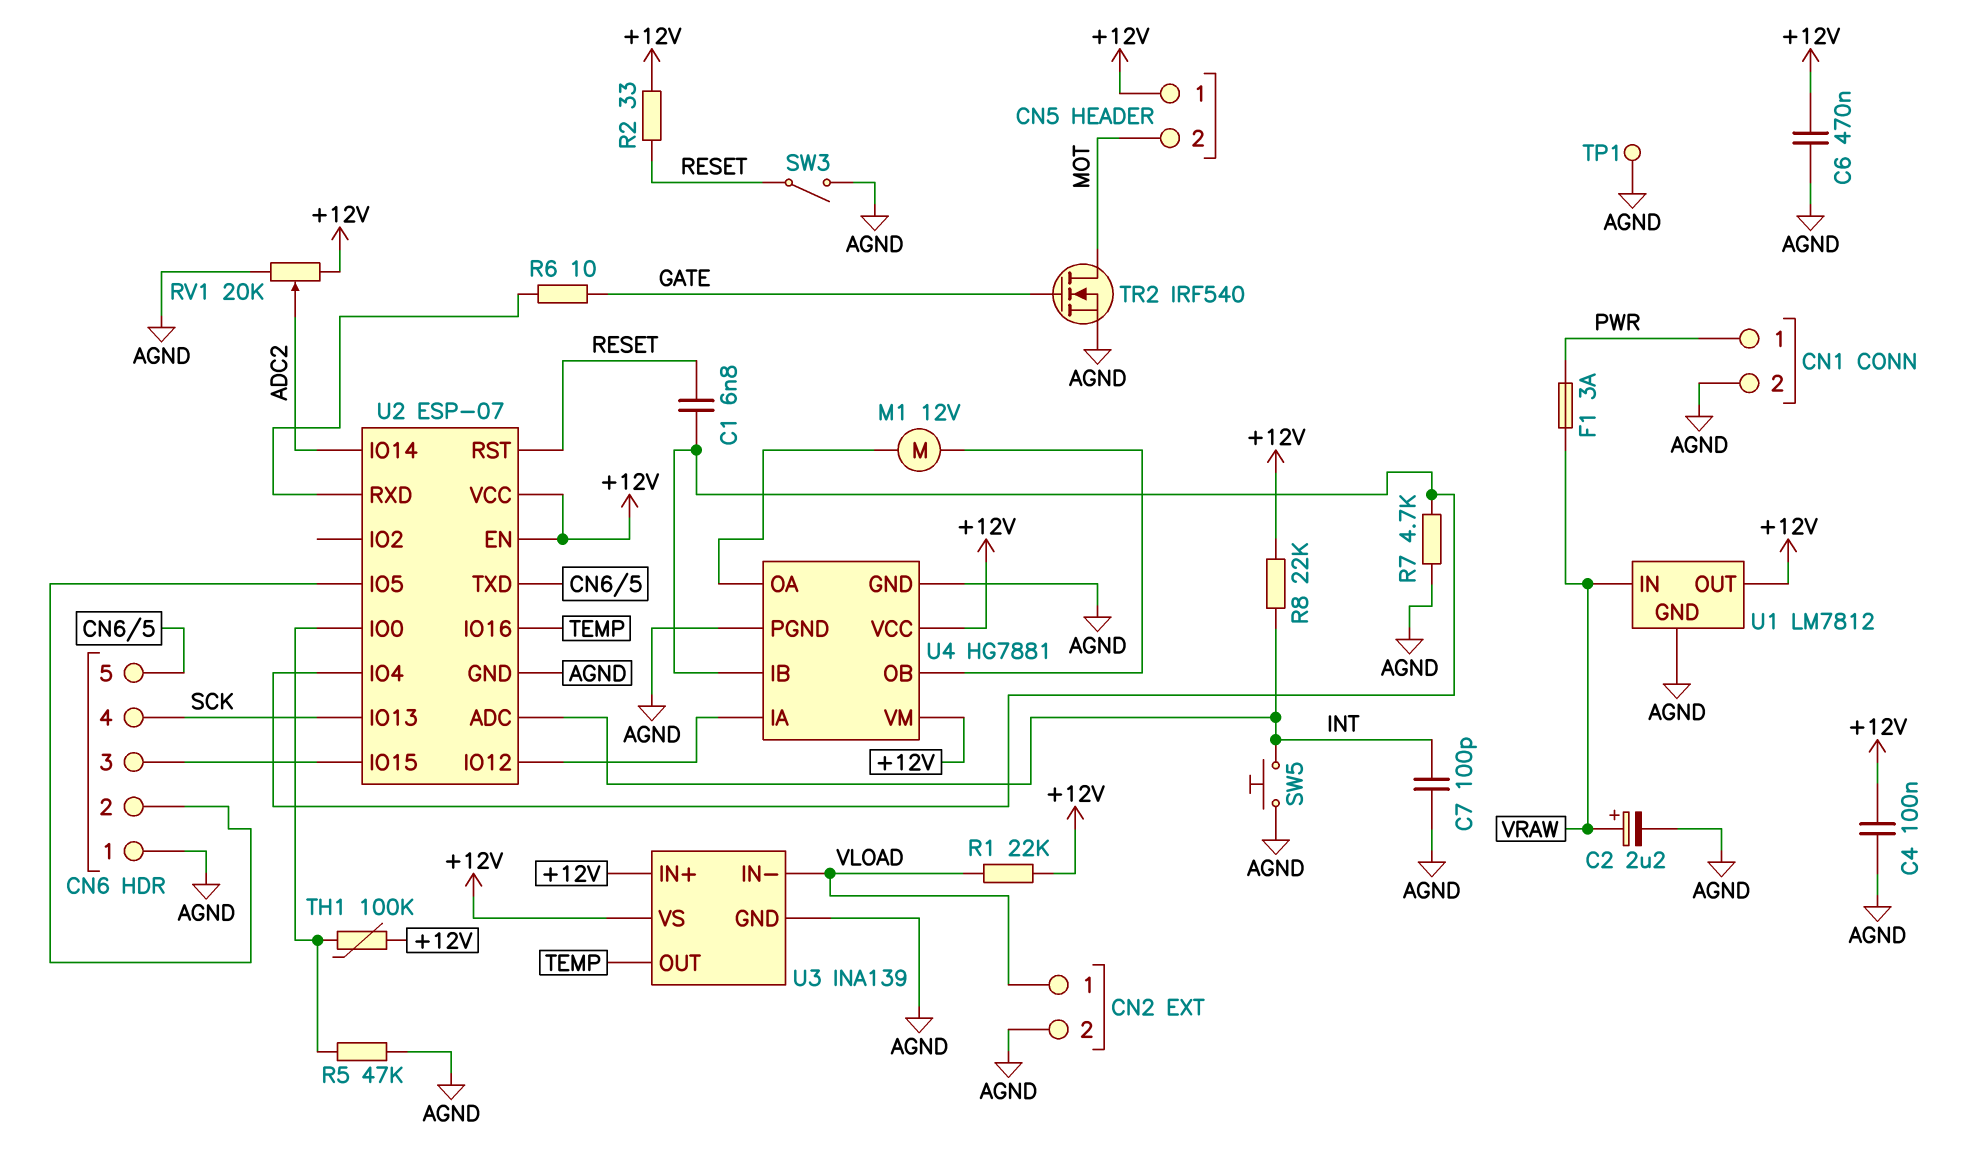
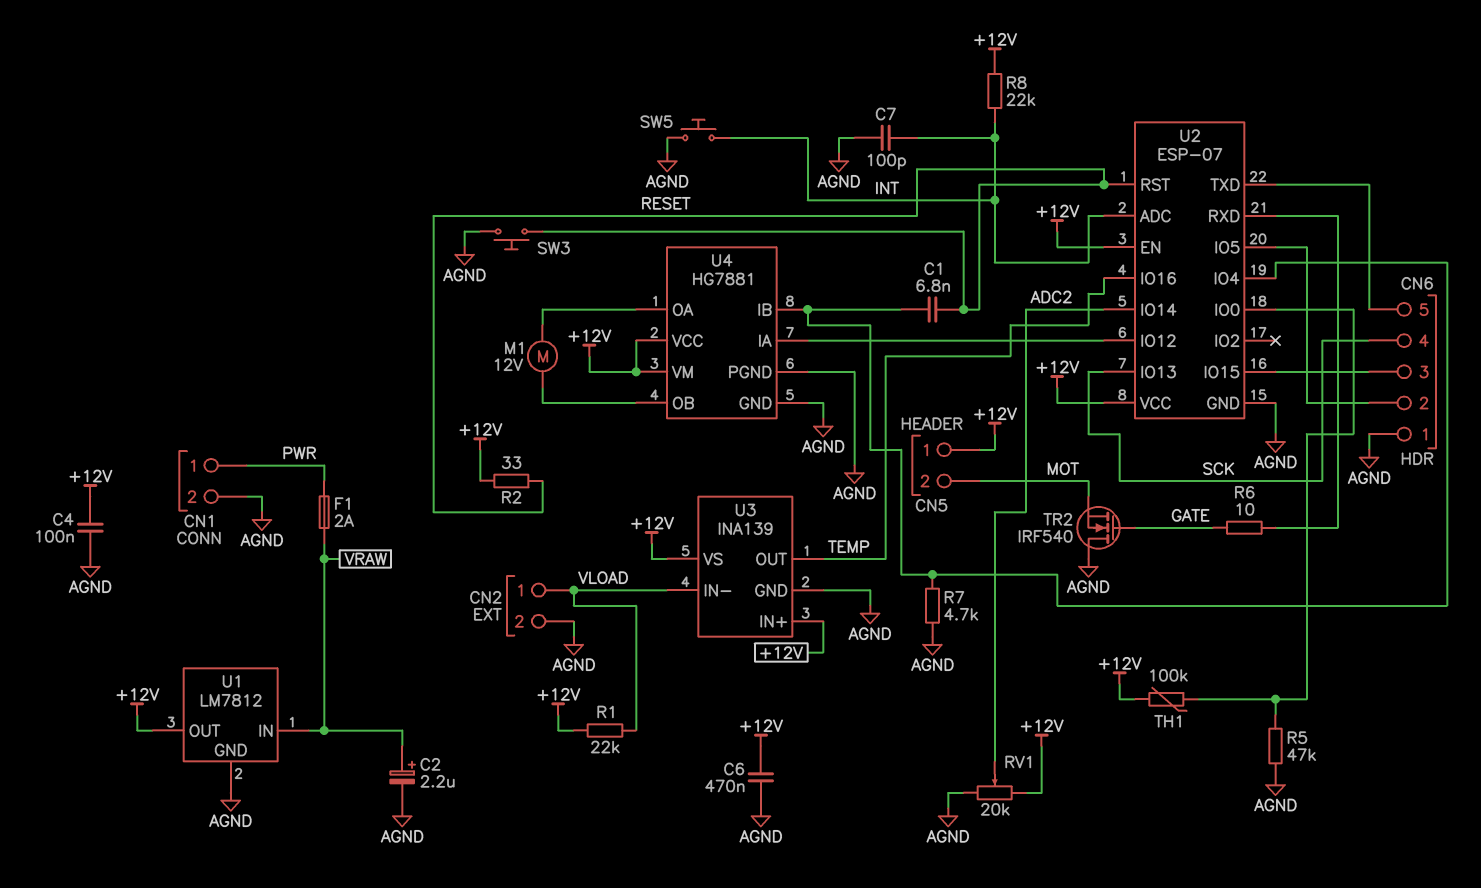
F1: 3A (PWR, VRAW) -> 2A (PWR, VRAW)
SW3: switch (AGND, RESET) -> button (AGND, RESET)
TP1: test point (AGND) -> none
TR2: NMOS IRF540 (G GATE, D MOT, S AGND) -> NMOS IRF540 (G GATE, D AGND, S MOT)

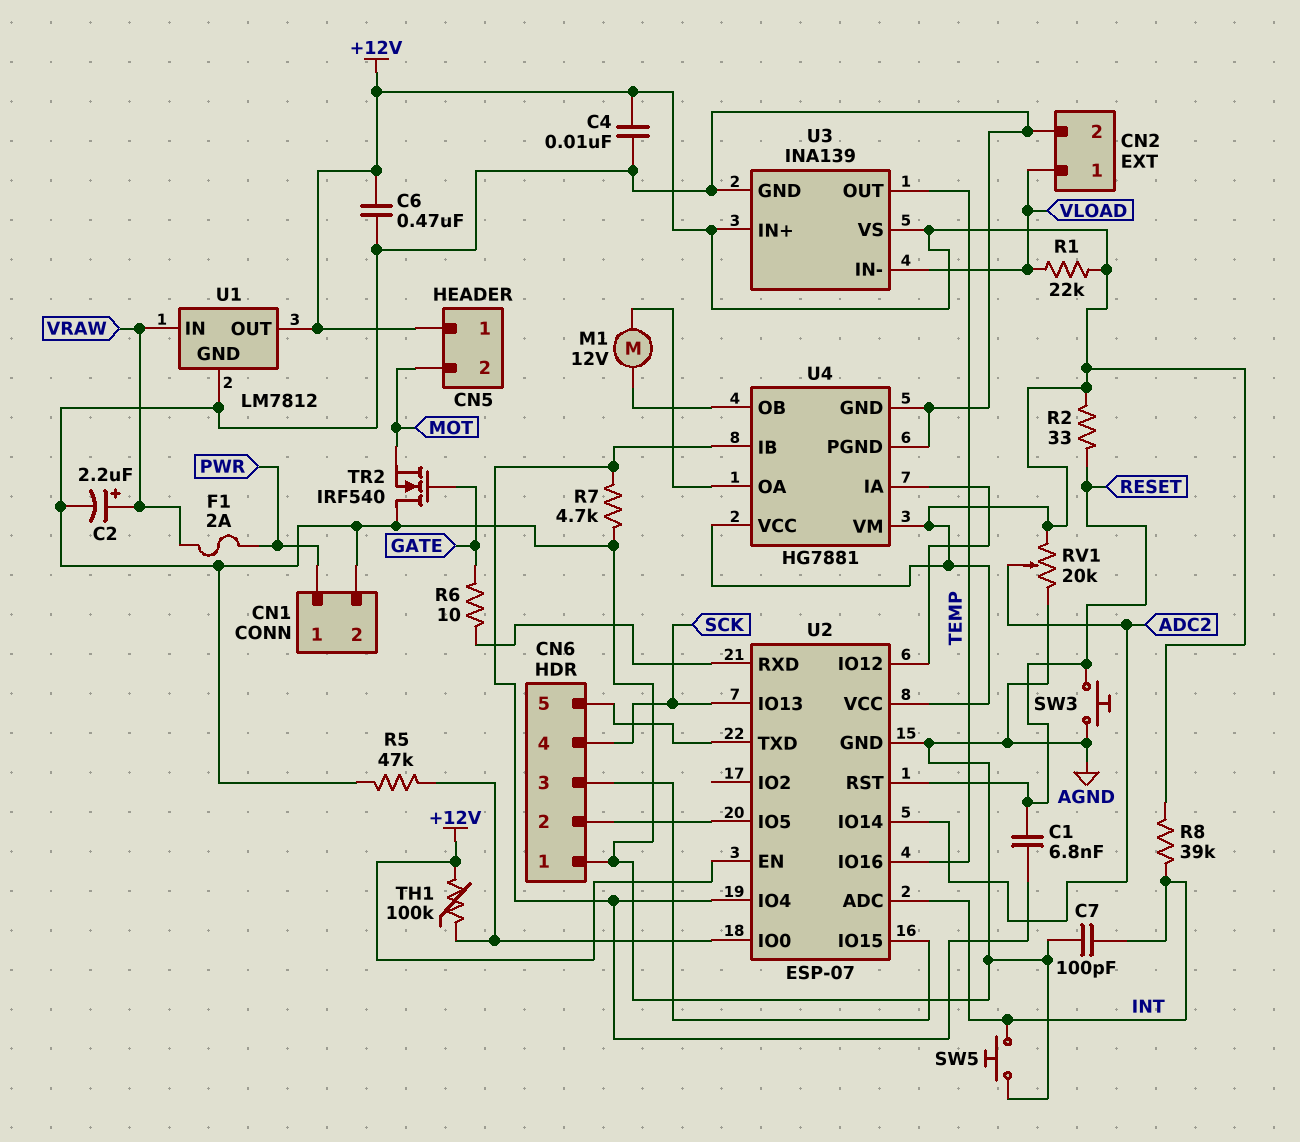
C4: 100nF (+12V, AGND) -> 10nF (+12V, AGND)
R8: 22k (+12V, INT) -> 39k (+12V, INT)

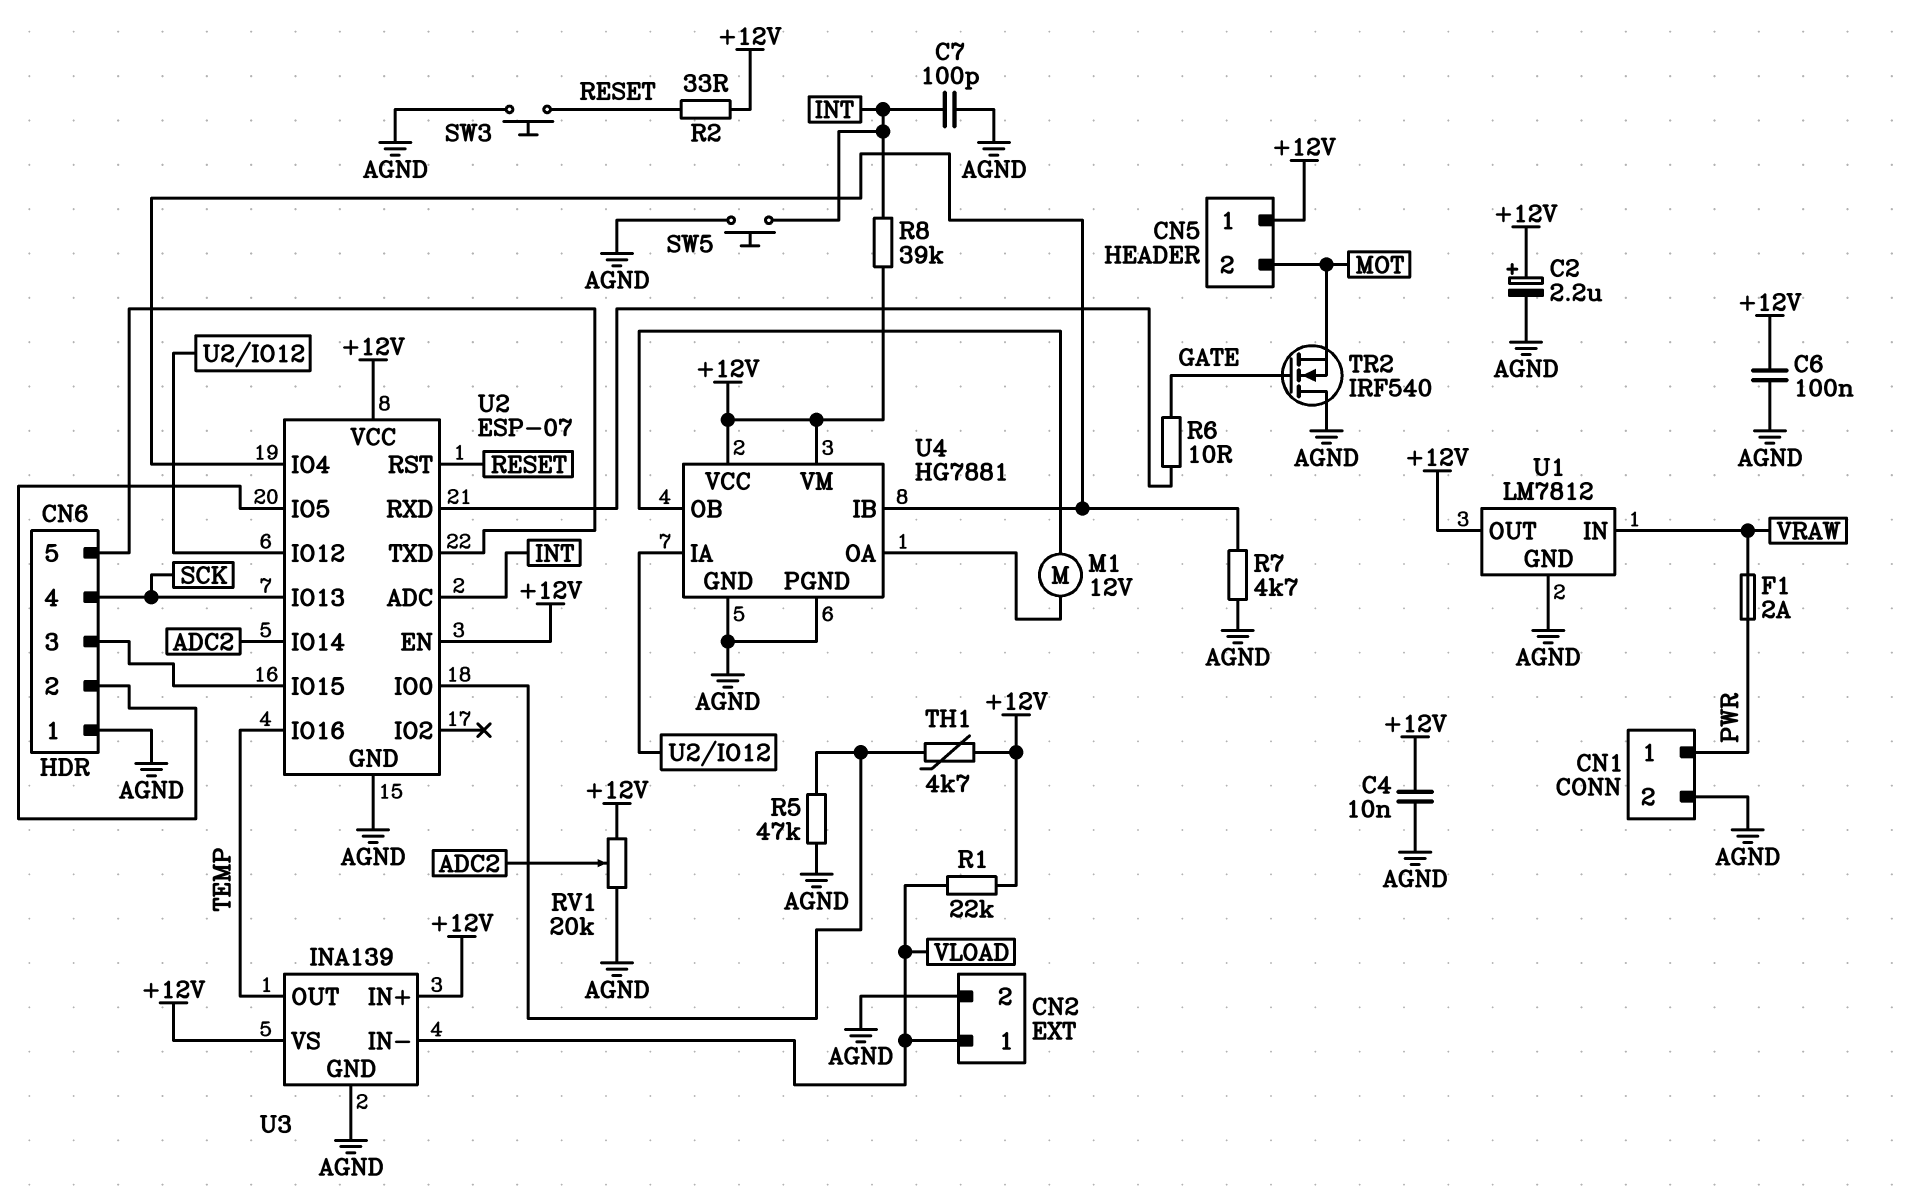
C1: 6.8nF (RESET, U2/IO4) -> none
C2: 2.2uF (plus VRAW, minus AGND) -> 2.2uF (plus +12V, minus AGND)
C6: 470nF (+12V, AGND) -> 100nF (+12V, AGND)
TH1: 100k (+12V, U2/IO0) -> 4.7k (+12V, U2/IO0)

